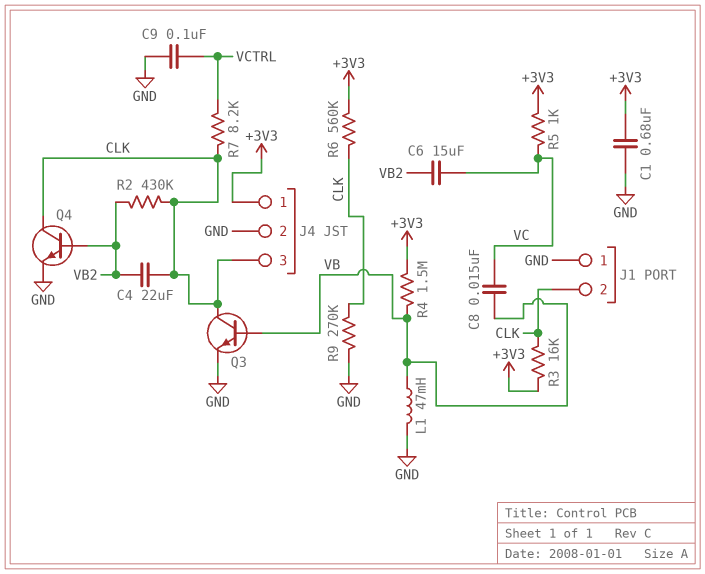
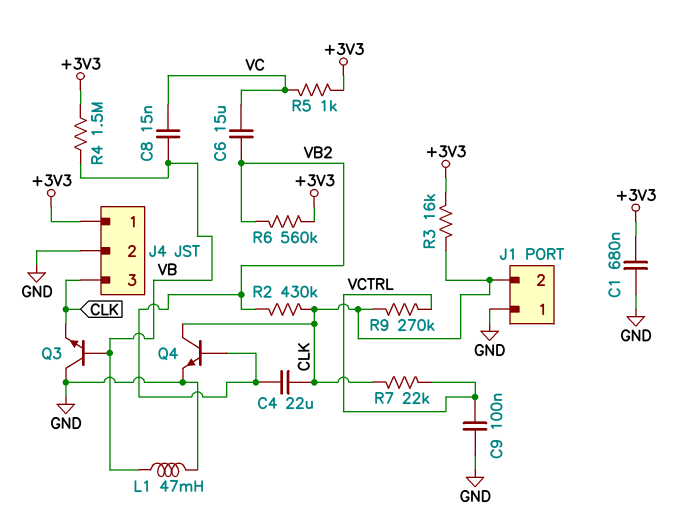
Q3: NPN (B VB, C CLK, E GND) -> NPN (B VB, C GND, E CLK)
R6: 560k (+3V3, CLK) -> 560k (+3V3, VB2)
R7: 8.2k (CLK, VCTRL) -> 22k (CLK, VCTRL)
R9: 270k (CLK, GND) -> 270k (CLK, VCTRL)

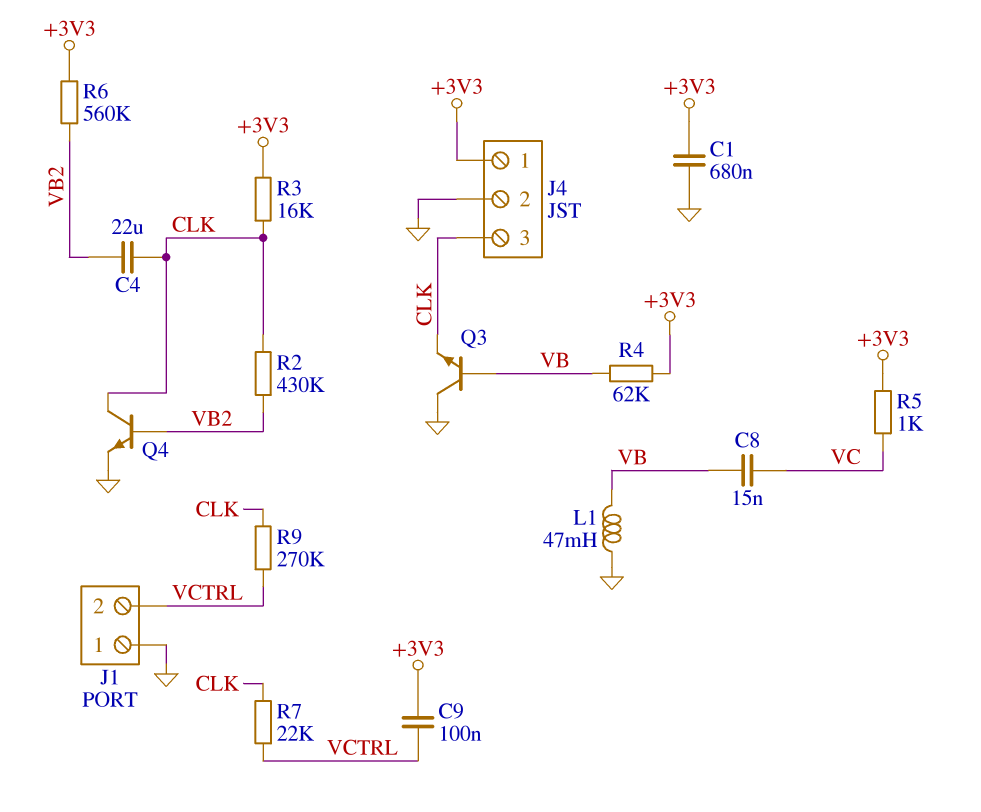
C6: 15uF (VB2, VC) -> none
C9: 100nF (GND, VCTRL) -> 100nF (+3V3, VCTRL)
J1 pin 2: CLK -> VCTRL
R4: 1.5M (+3V3, VB) -> 62k (+3V3, VB)

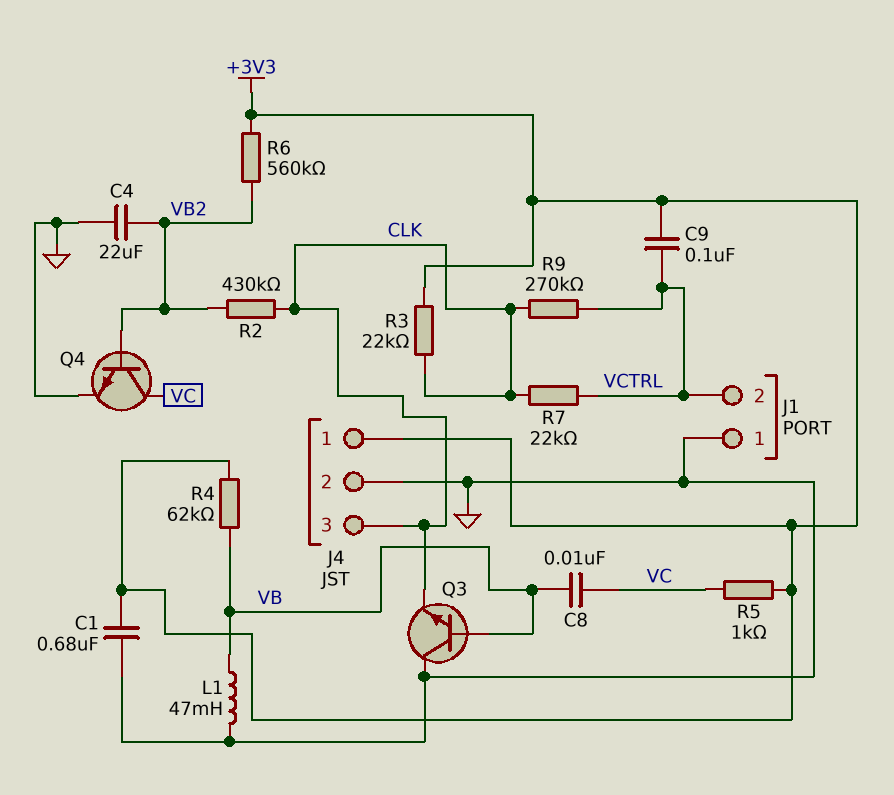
C4: 22uF (CLK, VB2) -> 22uF (GND, VB2)
C8: 15nF (VB, VC) -> 10nF (VB, VC)
Q4: NPN (B VB2, C CLK, E GND) -> NPN (B VB2, C VC, E GND)
R3: 16k (+3V3, CLK) -> 22k (+3V3, CLK)

